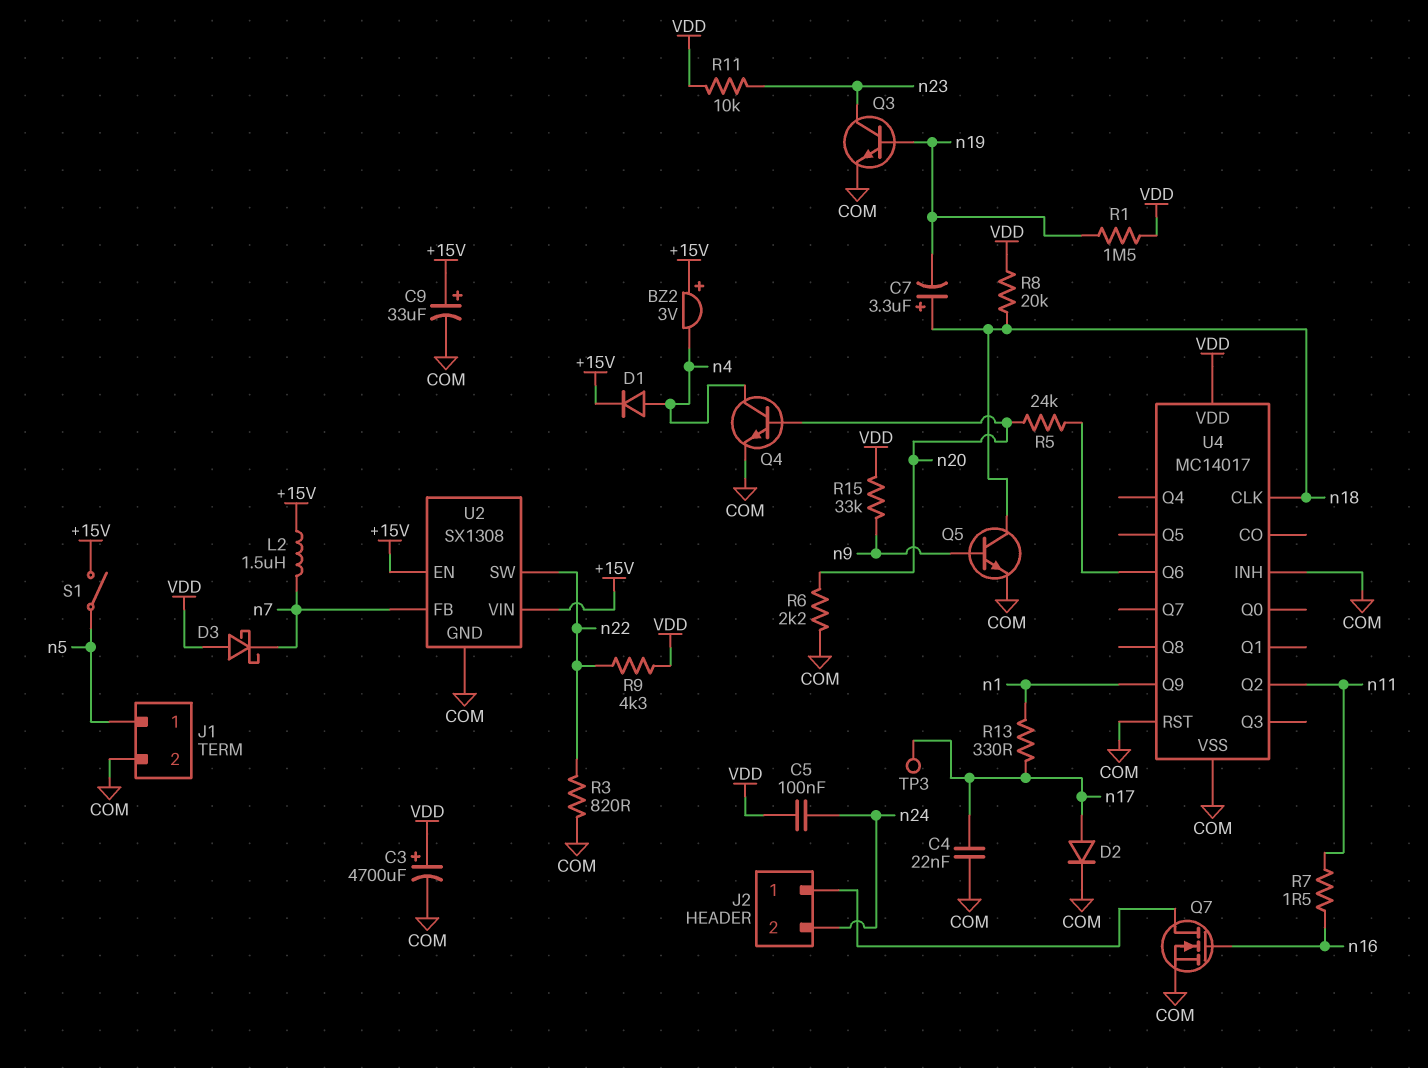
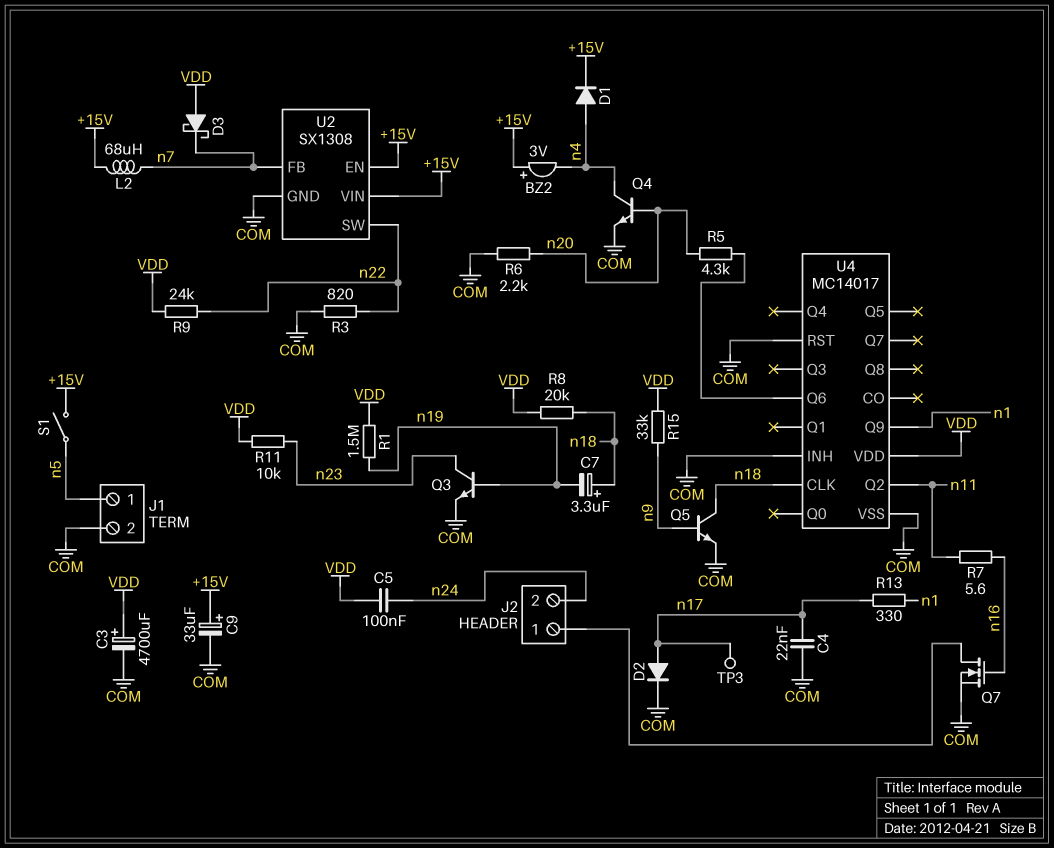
L2: 1.5uH (+15V, n7) -> 68uH (+15V, n7)
R5: 24k (U4/Q6, n20) -> 4.3k (U4/Q6, n20)
R7: 1.5 (n11, n16) -> 5.6 (n11, n16)
R9: 4.3k (VDD, n22) -> 24k (VDD, n22)

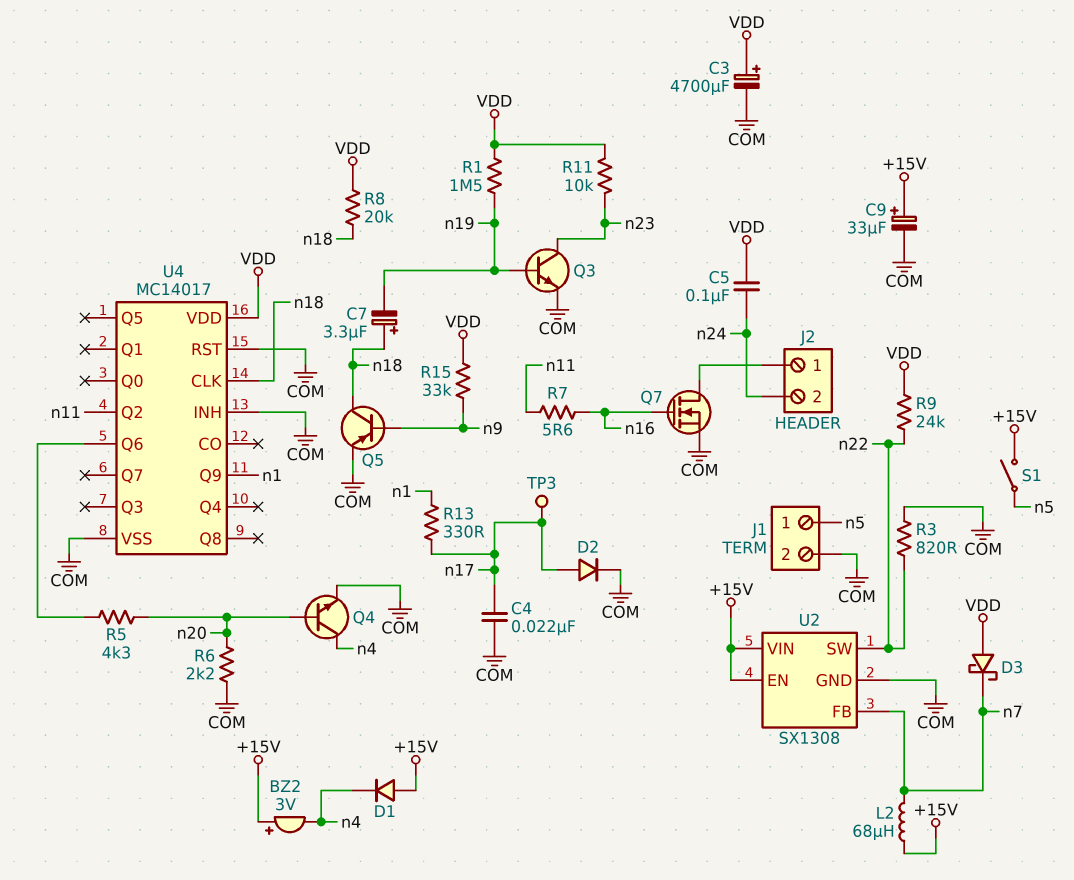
D1: diode (A n4, K +15V) -> diode (A +15V, K n4)
Q5: NPN (B n9, C n18, E COM) -> PNP (B n9, C n18, E COM)

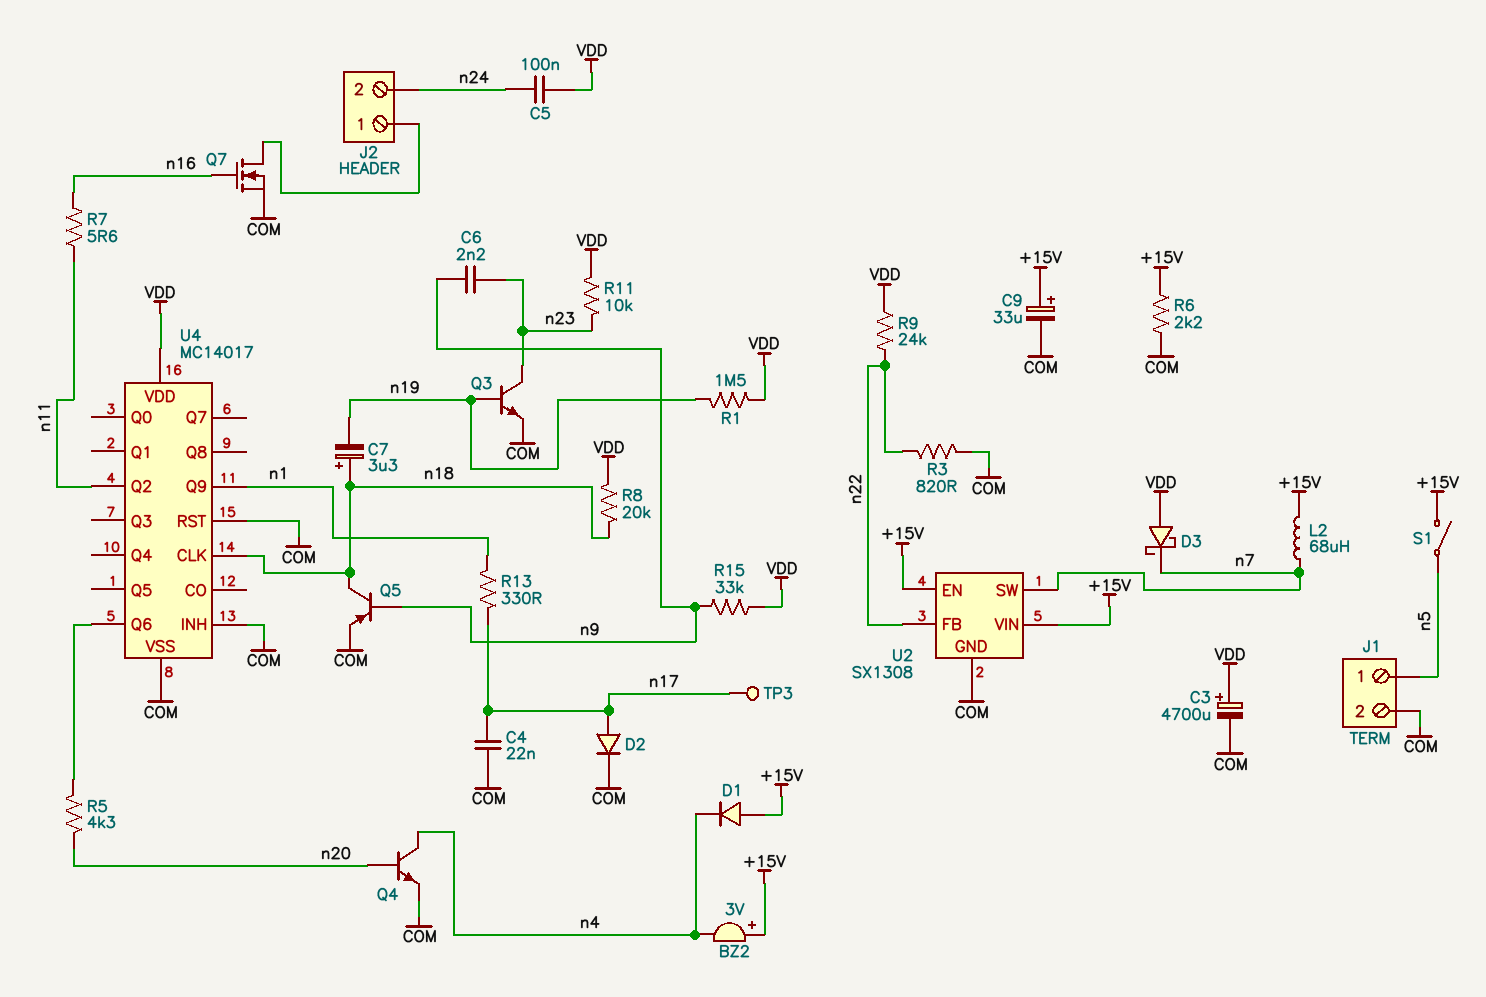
C6: none -> 2.2nF (n9, n23)
R6: 2.2k (COM, n20) -> 2.2k (+15V, COM)
U2 pin FB: n7 -> n22
U2 pin SW: n22 -> n7

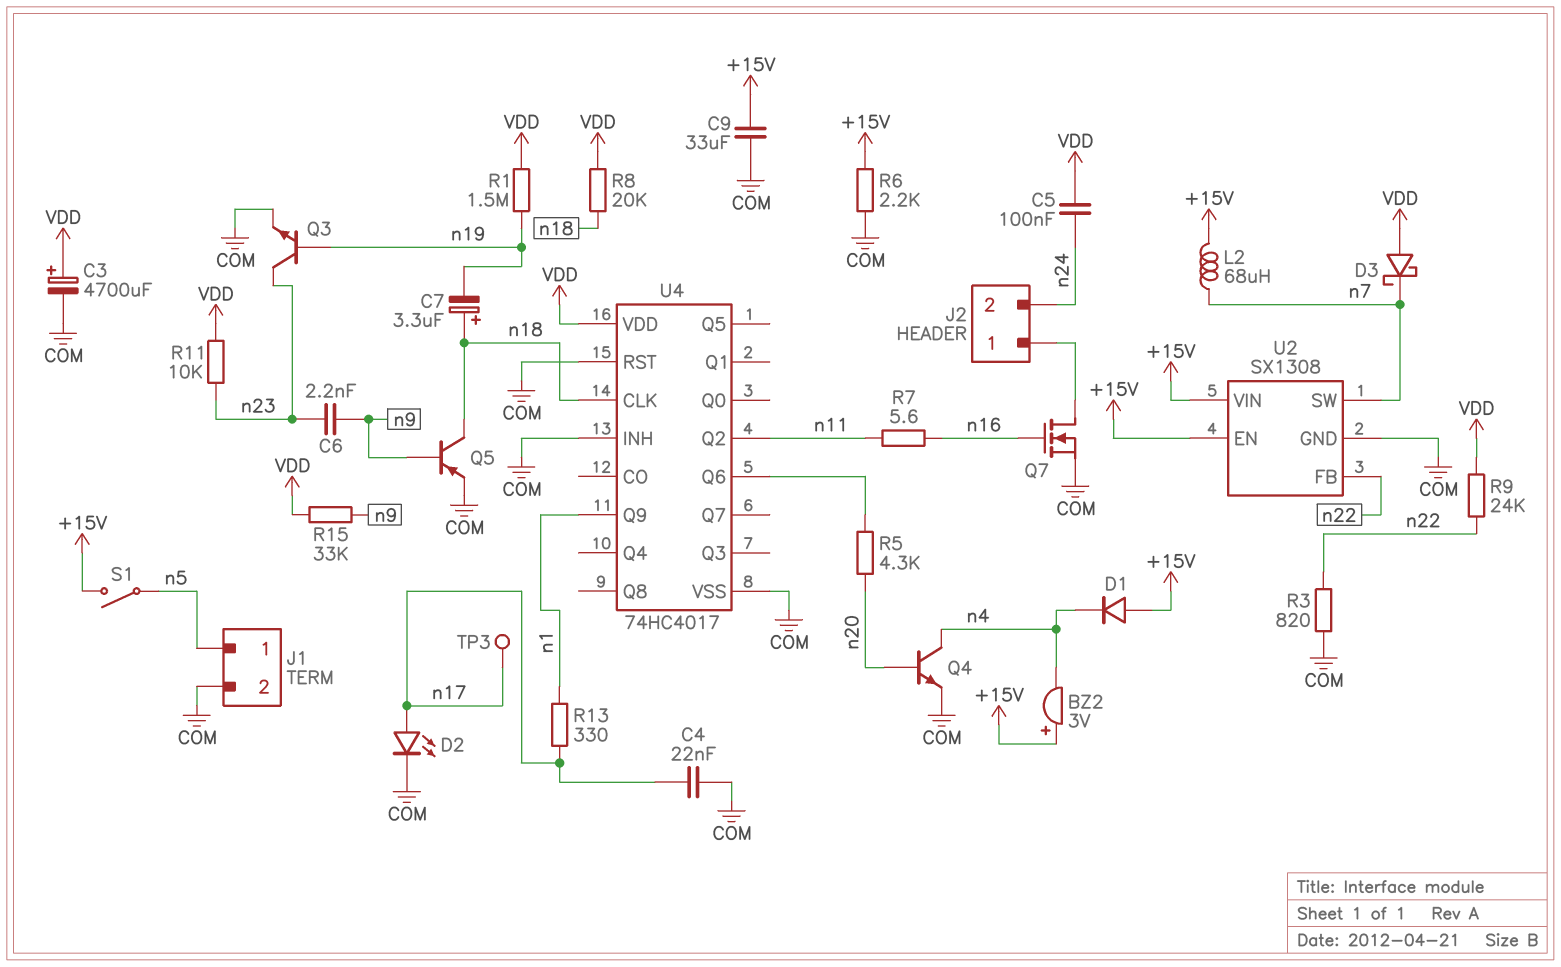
C9: 33uF (plus +15V, minus COM) -> 33uF (+15V, COM)
D2: diode (A n17, K COM) -> LED (A n17, K COM)
U4: MC14017 -> 74HC4017

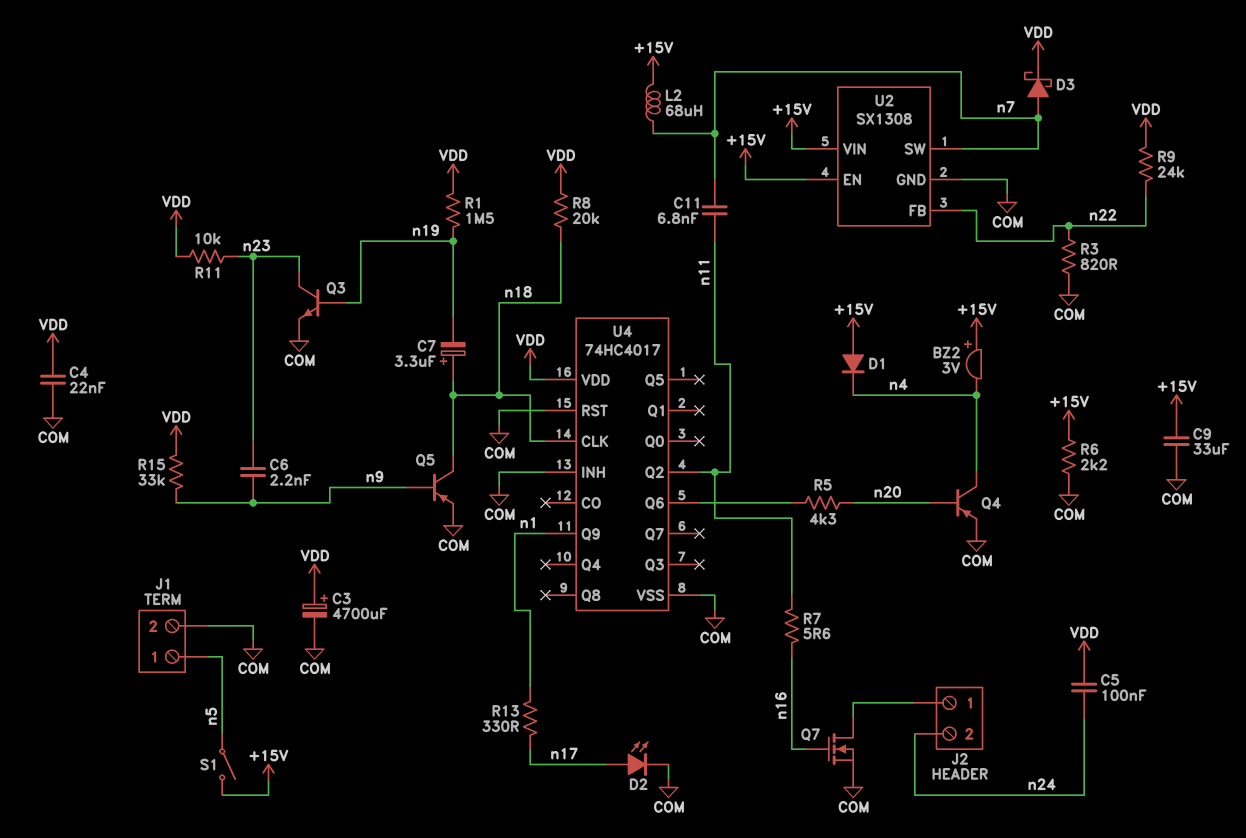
C4: 22nF (COM, n17) -> 22nF (COM, VDD)
C11: none -> 6.8nF (n7, n11)
D3: schottky (A VDD, K n7) -> schottky (A n7, K VDD)
Q4: NPN (B n20, C n4, E COM) -> PNP (B n20, C n4, E COM)
TP3: test point (n17) -> none

